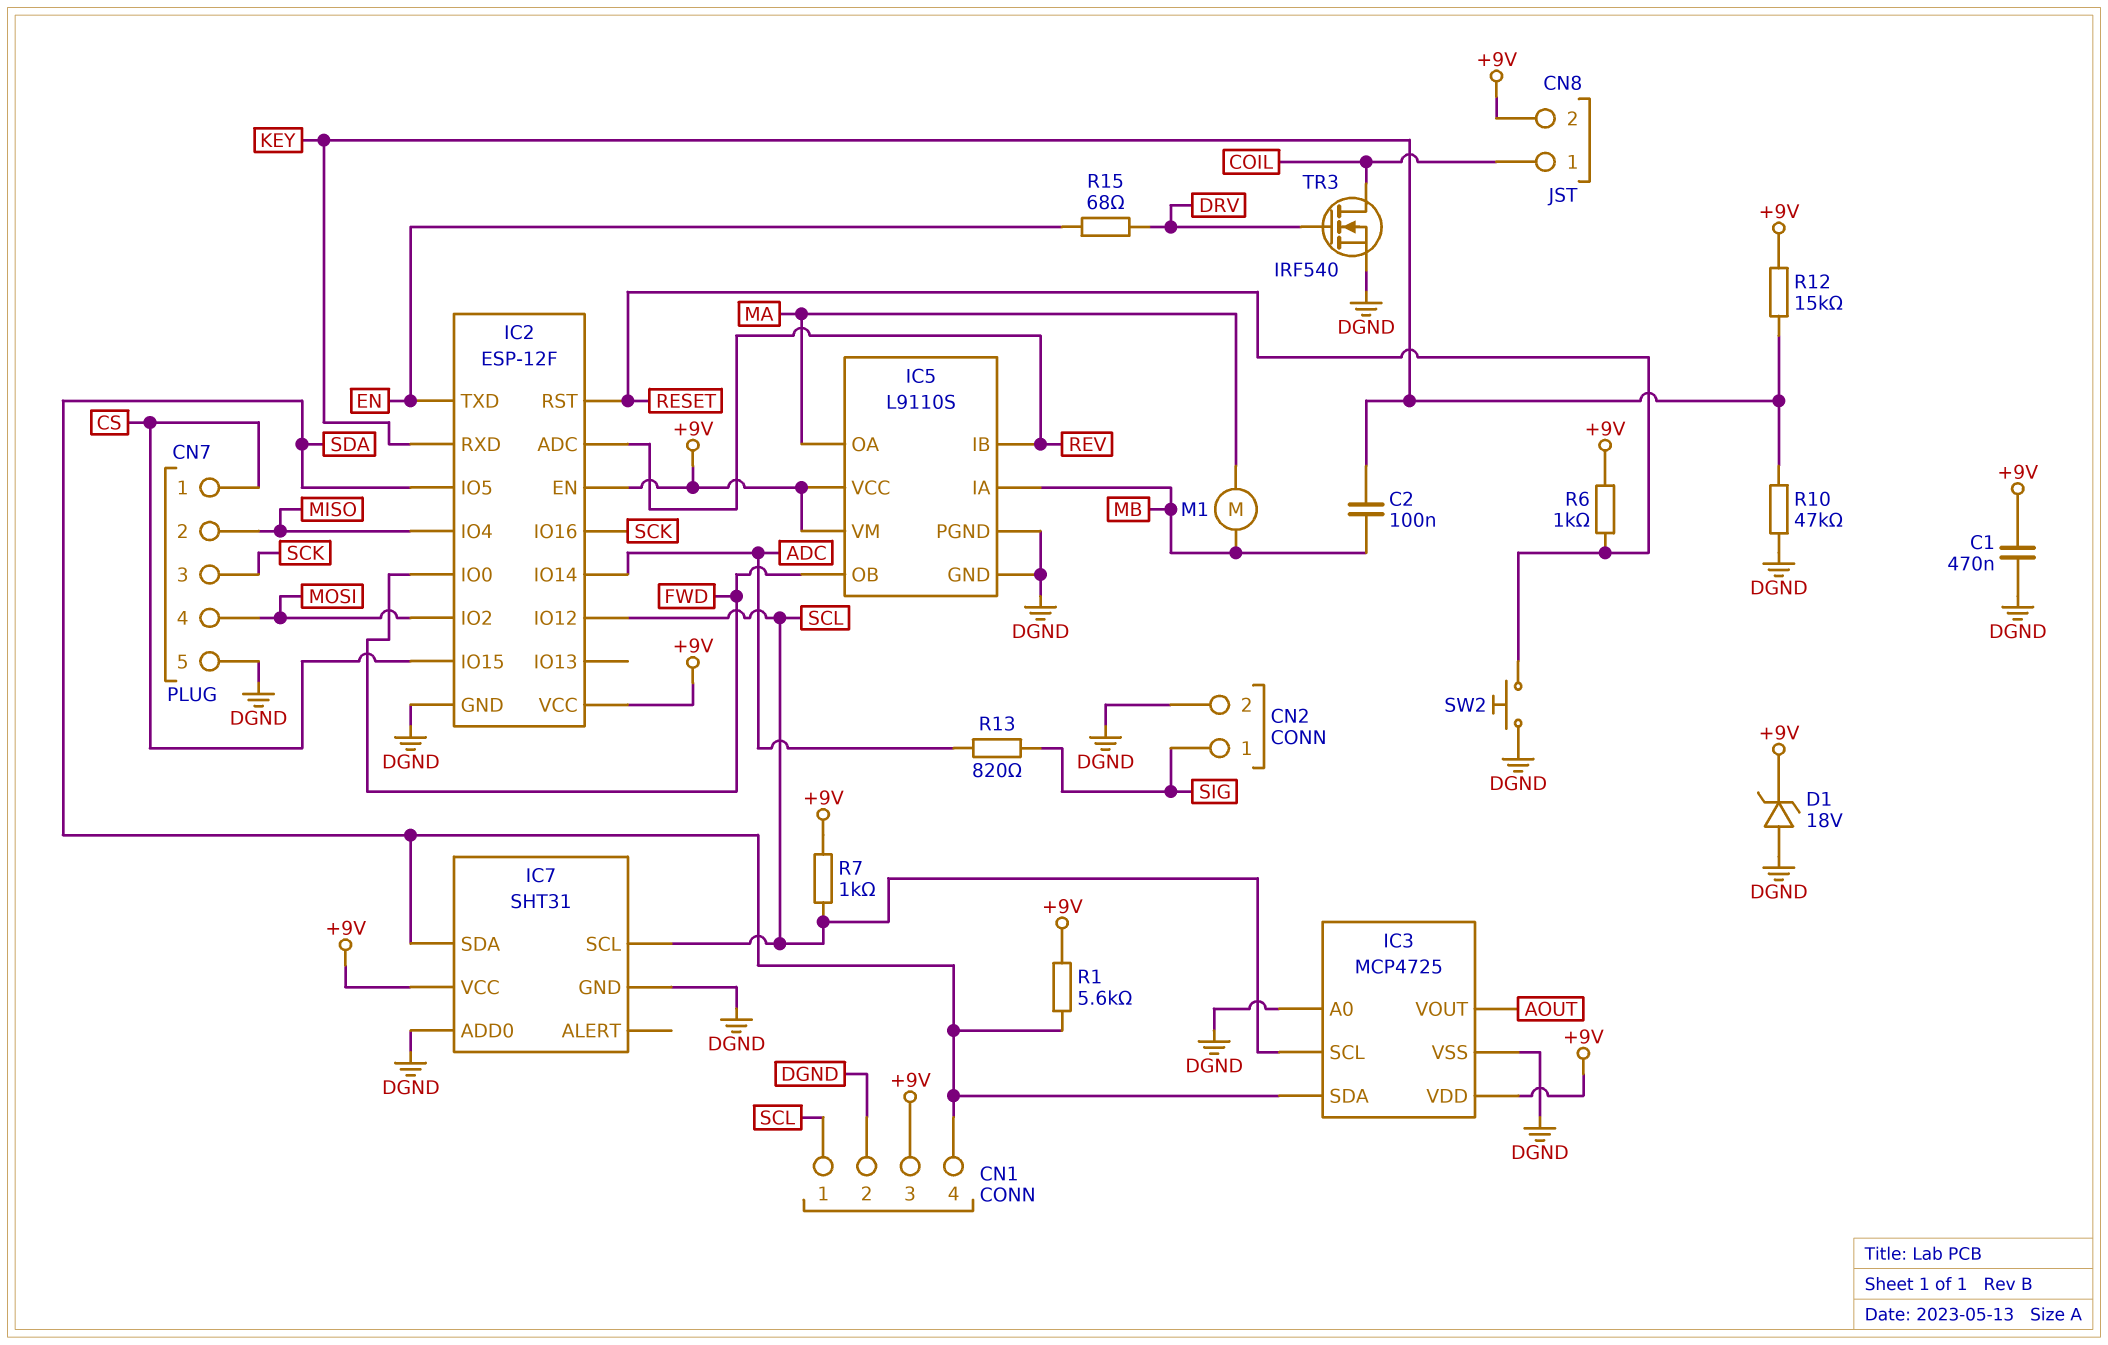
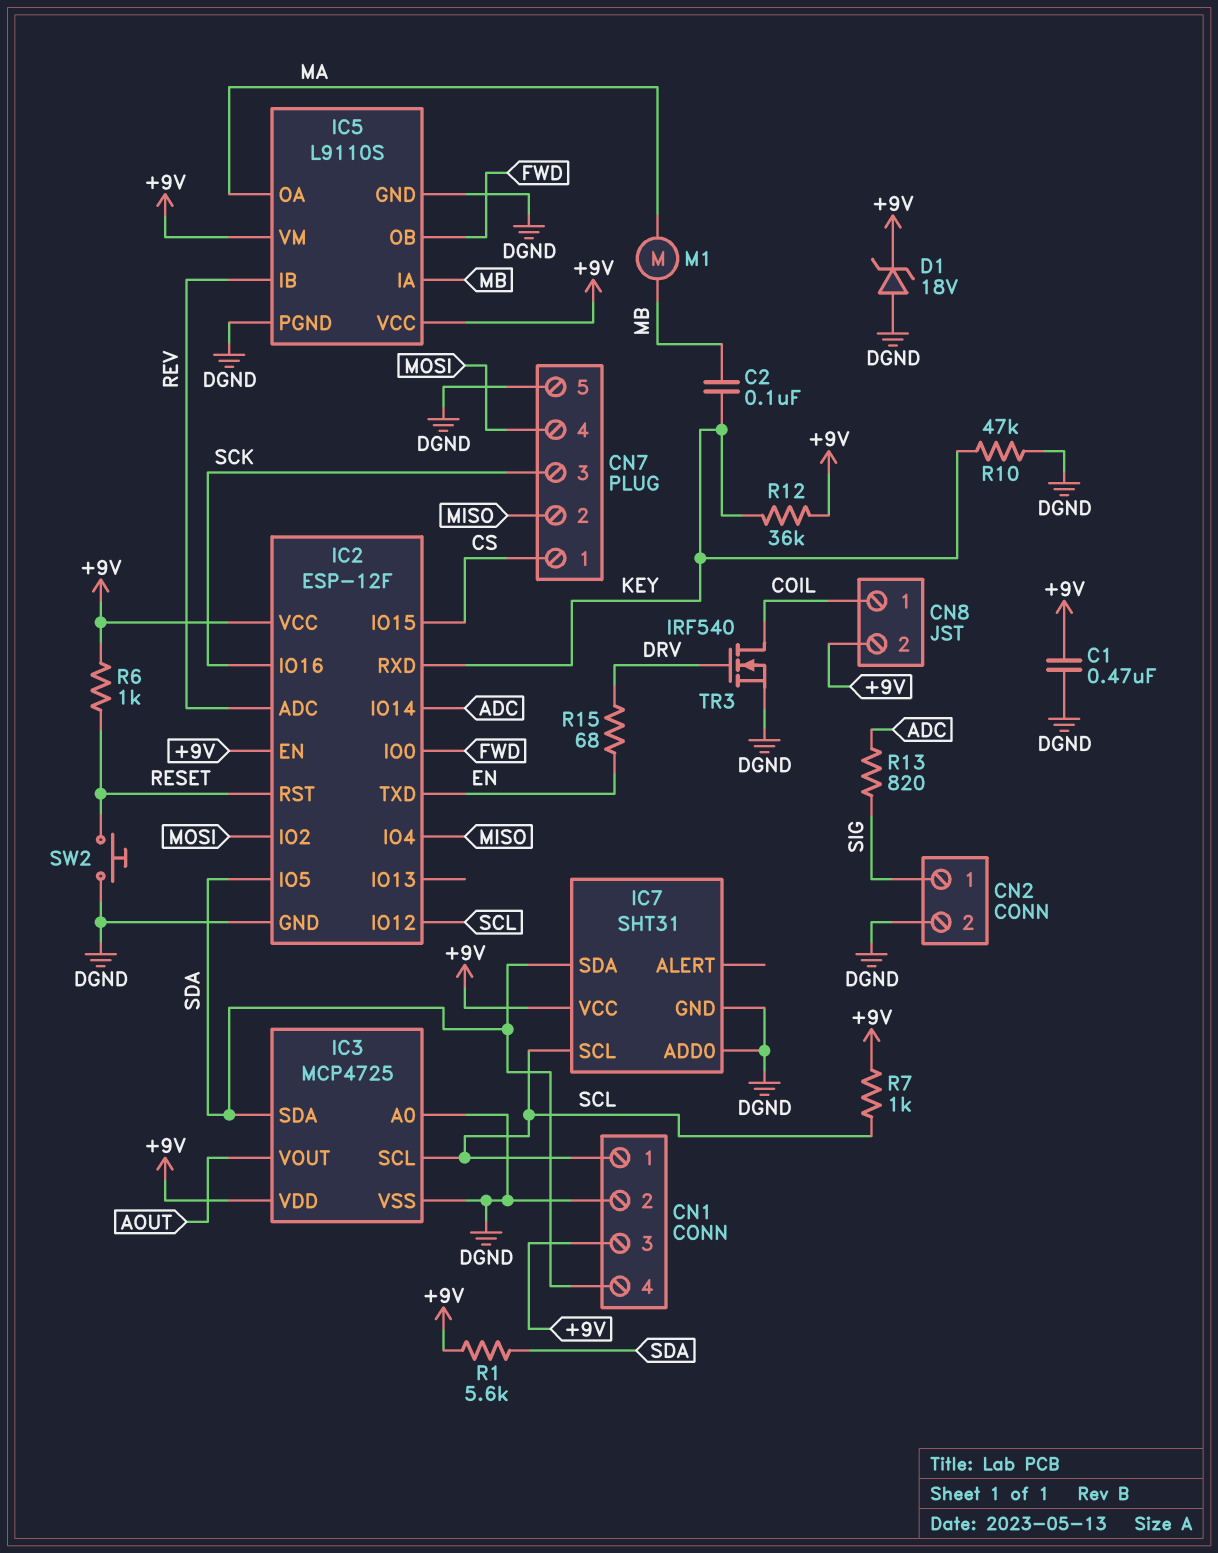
R12: 15k (+9V, KEY) -> 36k (+9V, KEY)

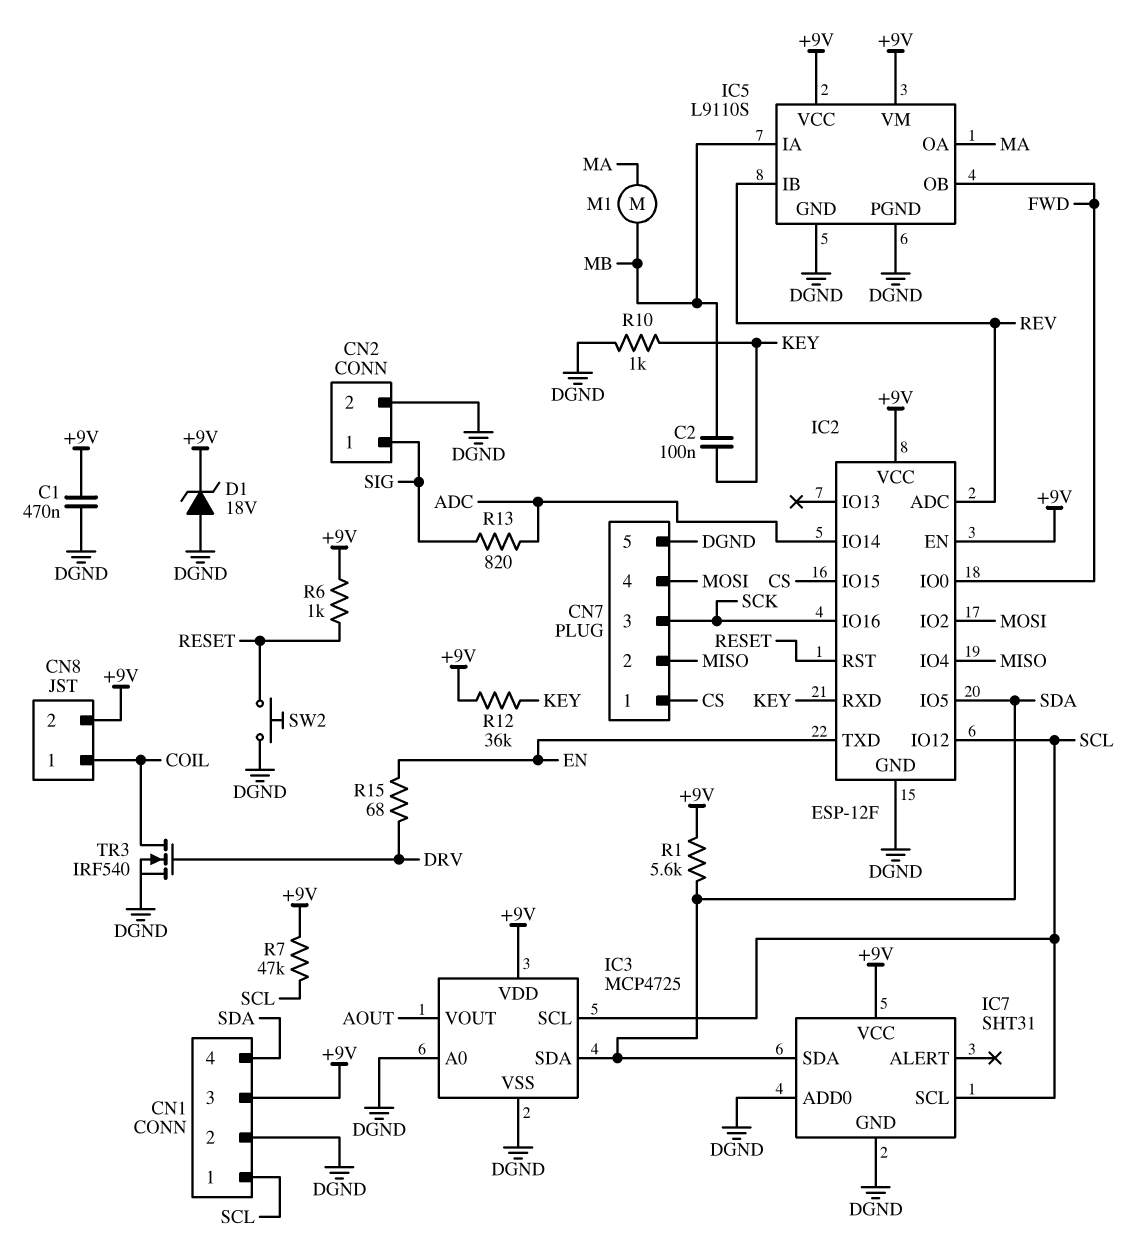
R7: 1k (+9V, SCL) -> 47k (+9V, SCL)
R10: 47k (DGND, KEY) -> 1k (DGND, KEY)

